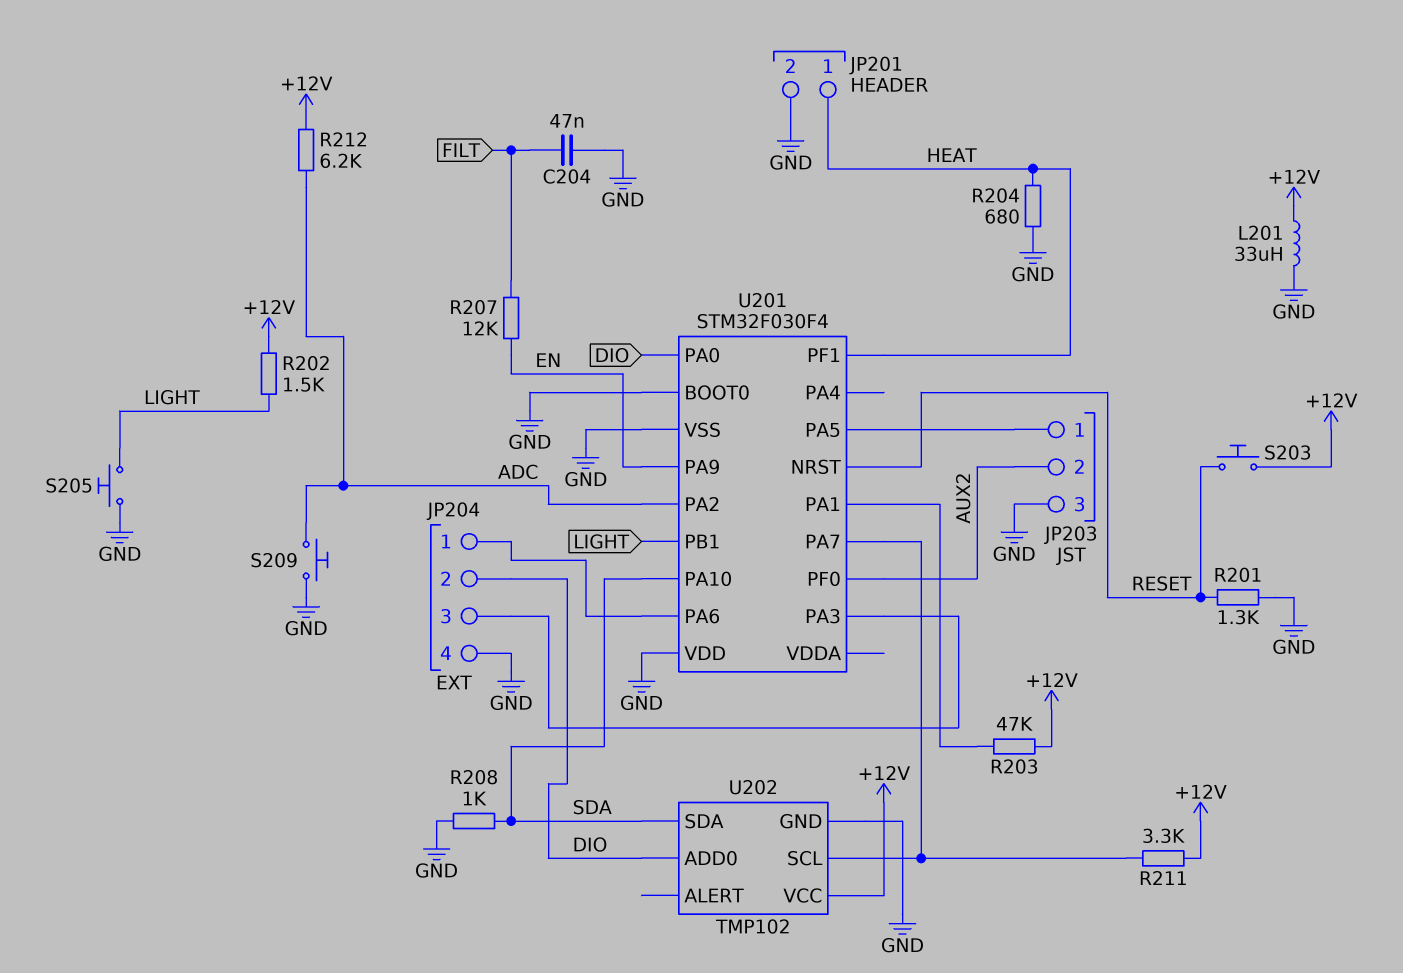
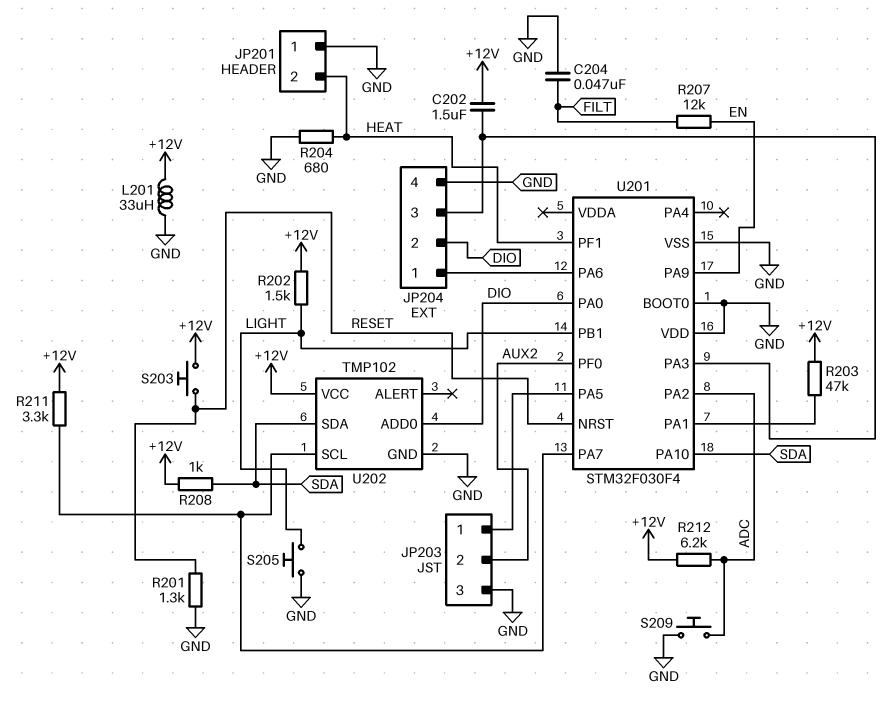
C202: none -> 1.5uF (+12V, JP204/3)
JP201 pin 1: HEAT -> GND
JP201 pin 2: GND -> HEAT
R208: 1k (GND, SDA) -> 1k (+12V, SDA)

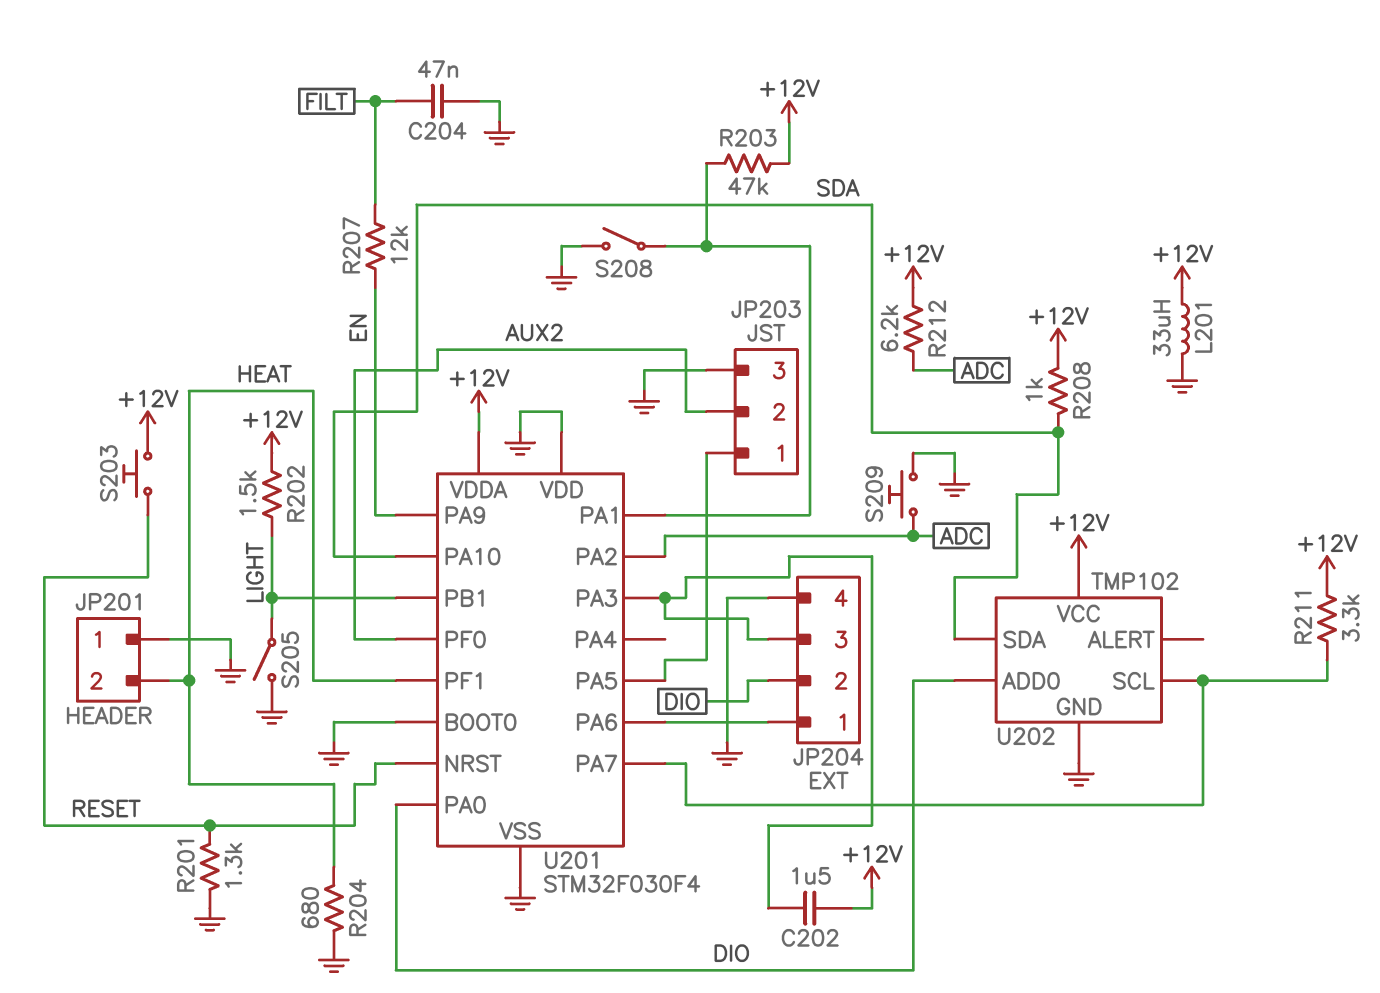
S205: button (GND, LIGHT) -> switch (GND, LIGHT)
S208: none -> switch (GND, U201/PA1)
U201 pin VDDA: none -> +12V

